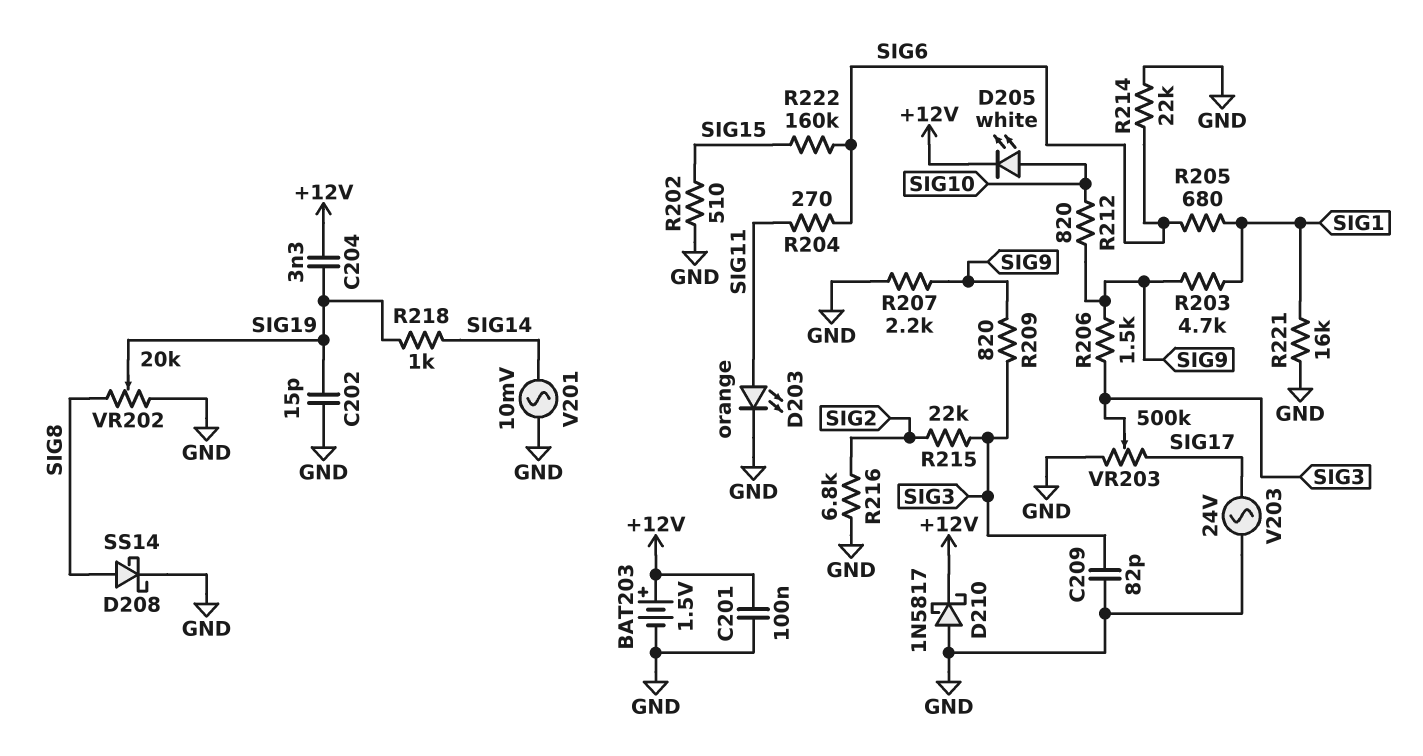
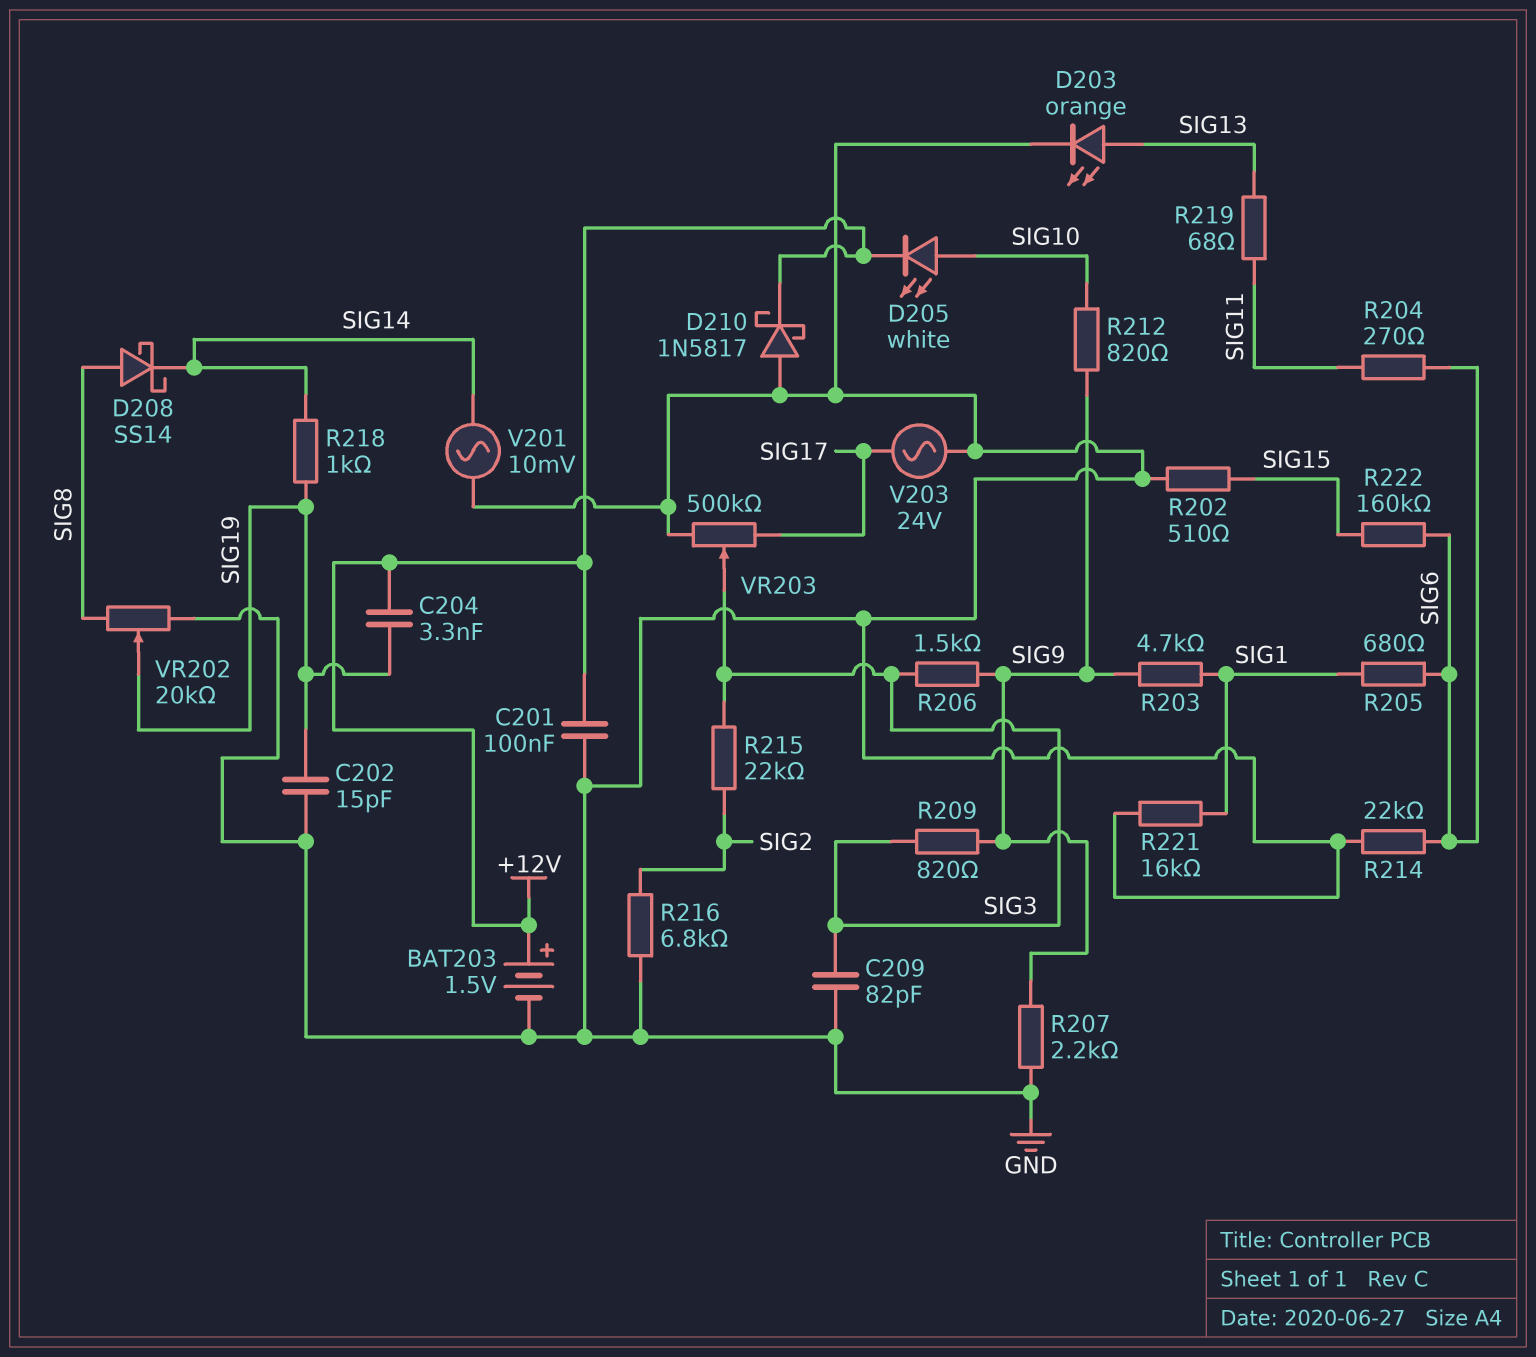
D203: LED orange (A SIG11, K GND) -> LED orange (A SIG13, K GND)
D208: schottky SS14 (A SIG8, K GND) -> schottky SS14 (A SIG8, K SIG14)
R219: none -> 68 (SIG11, SIG13)

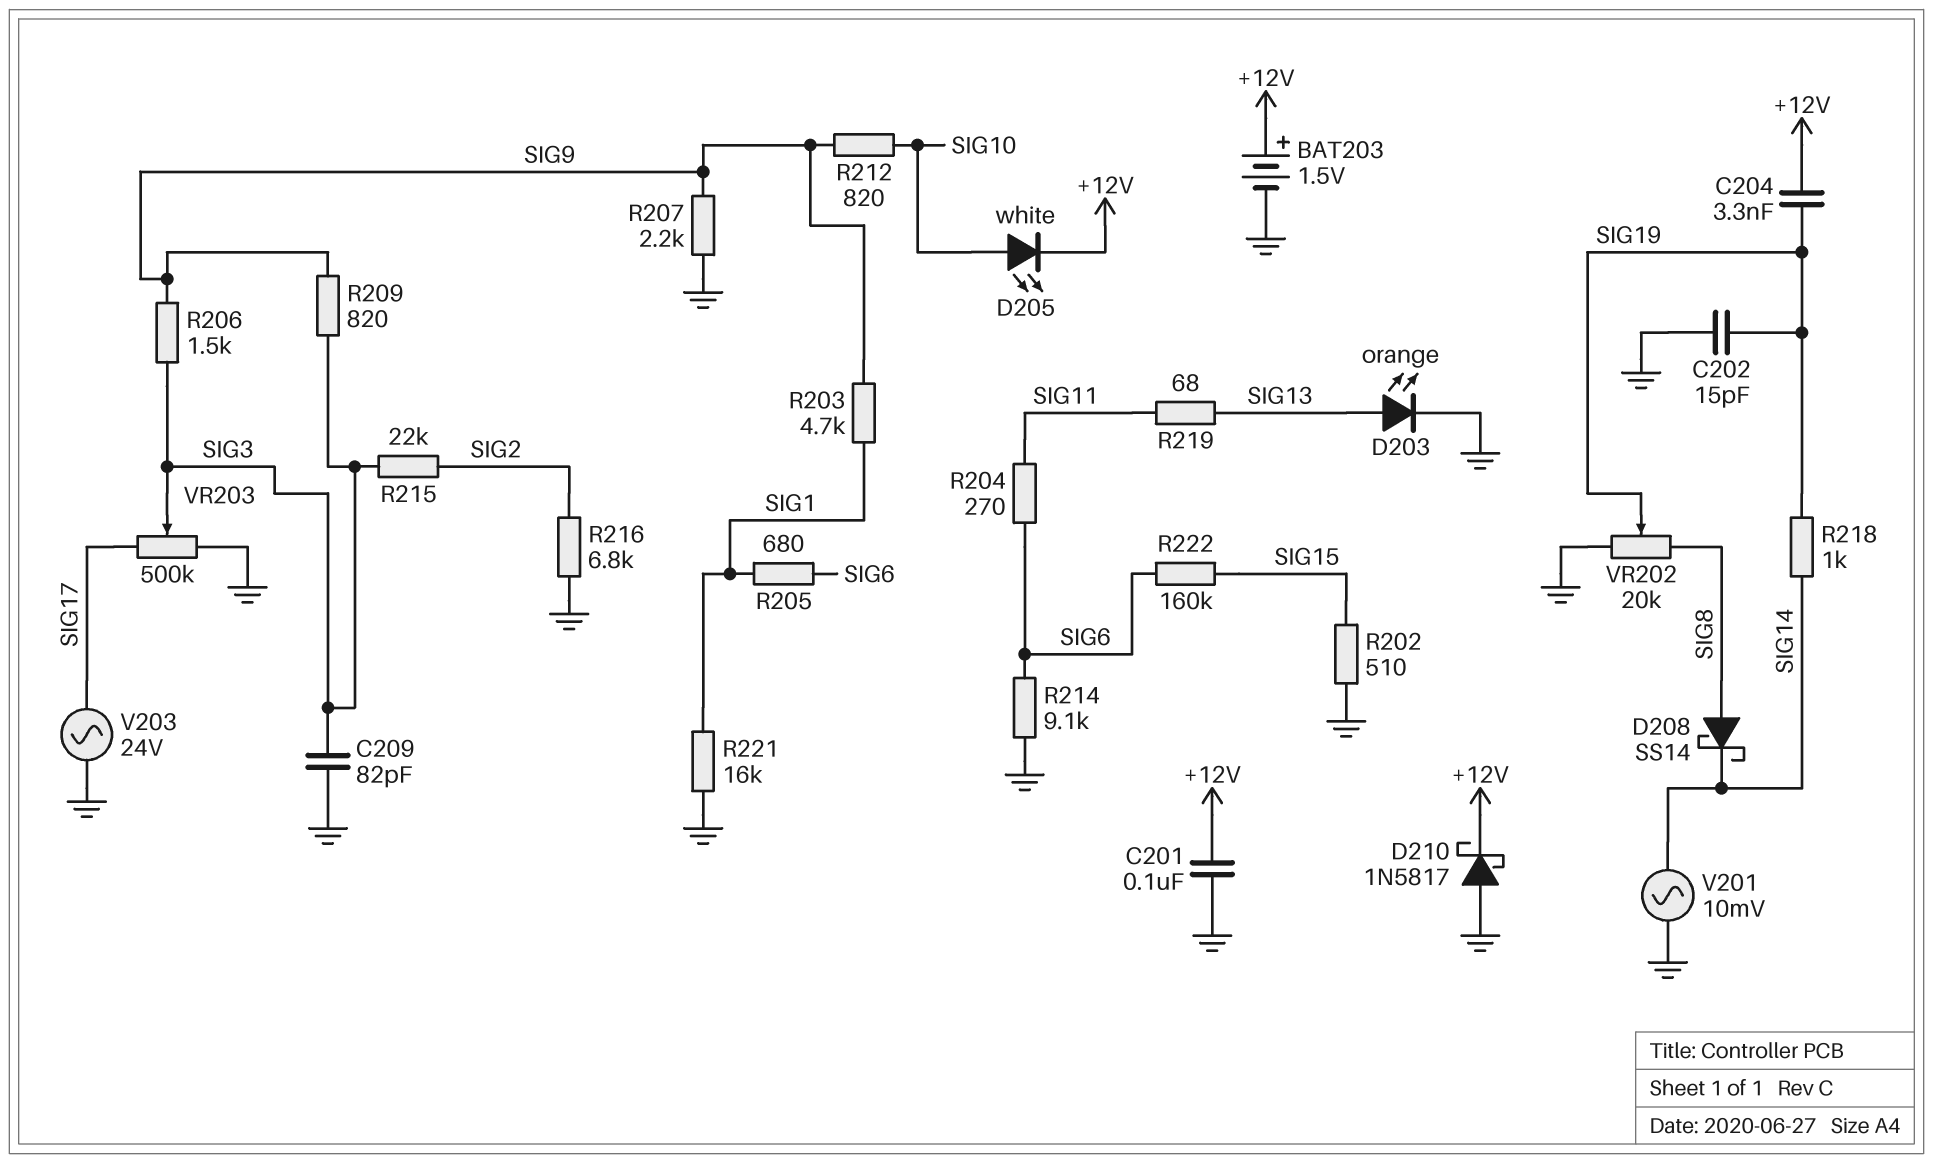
R214: 22k (GND, SIG6) -> 9.1k (GND, SIG6)

